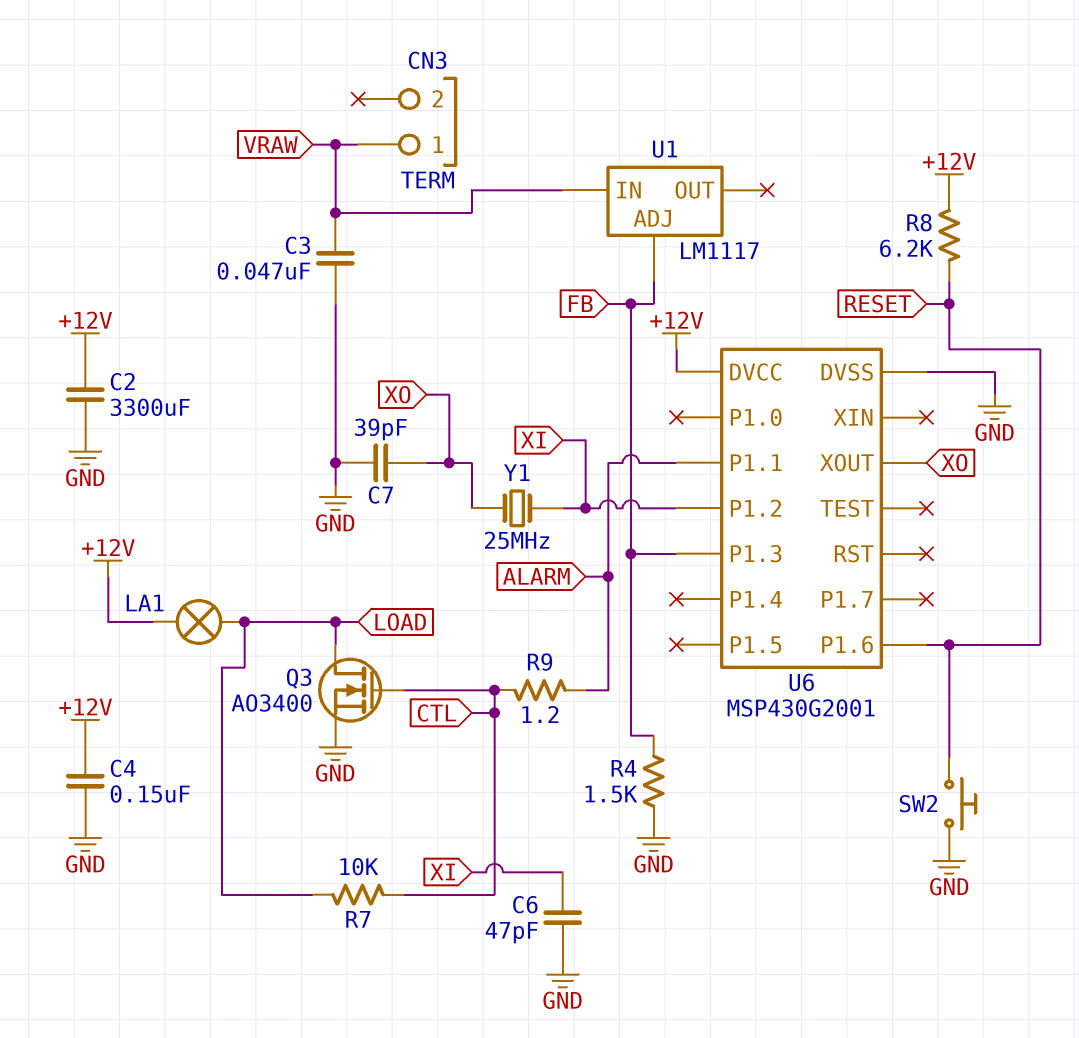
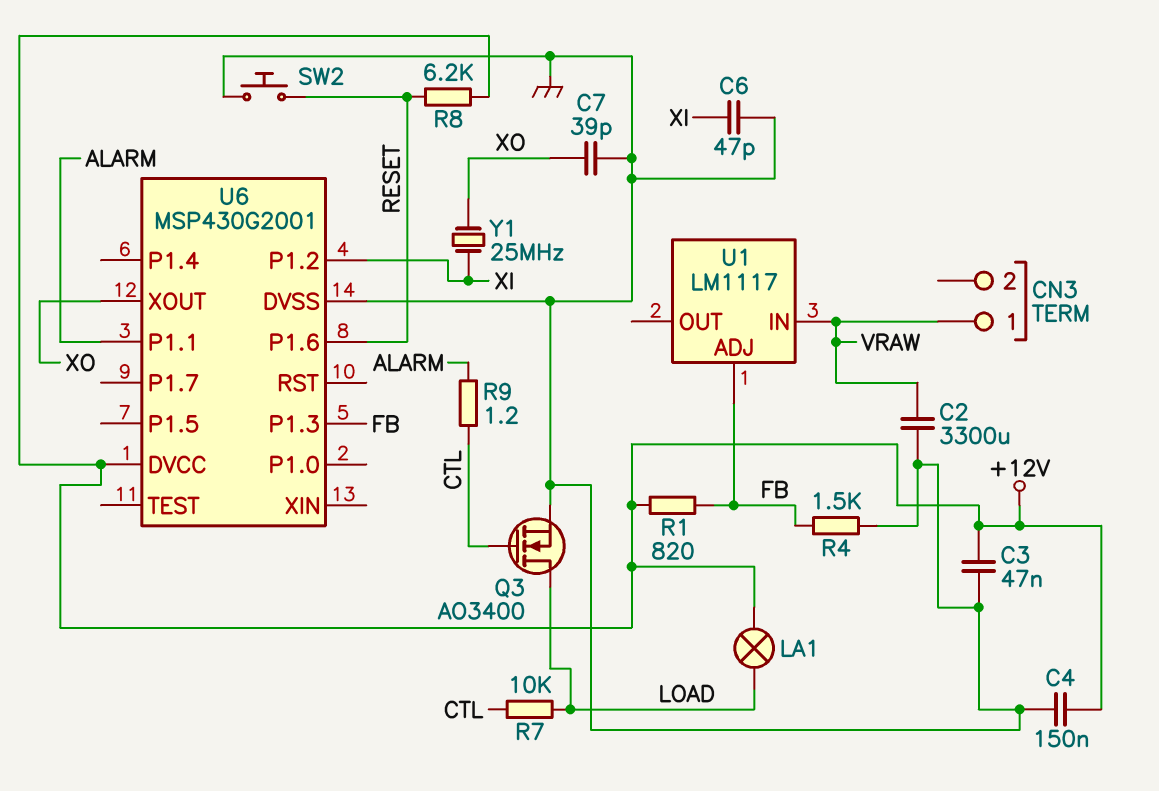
C2: 3300uF (+12V, GND) -> 3300uF (GND, VRAW)
C3: 47nF (GND, VRAW) -> 47nF (+12V, GND)
R1: none -> 820 (+12V, FB)

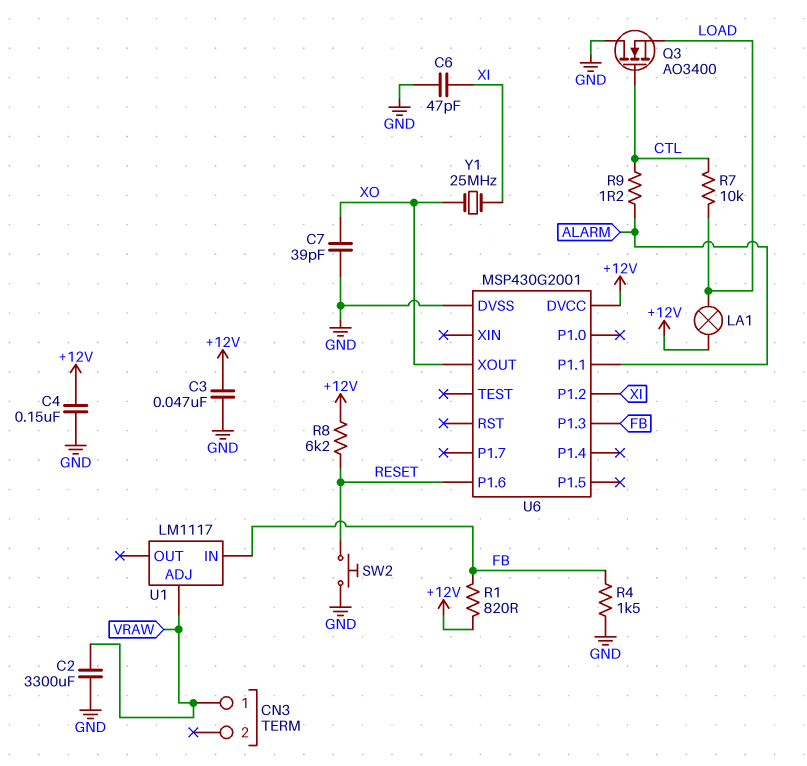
Q3: NMOS AO3400 (G CTL, D LOAD, S GND) -> NMOS AO3400 (G CTL, D GND, S LOAD)
U1 pin ADJ: FB -> VRAW
U1 pin IN: VRAW -> FB

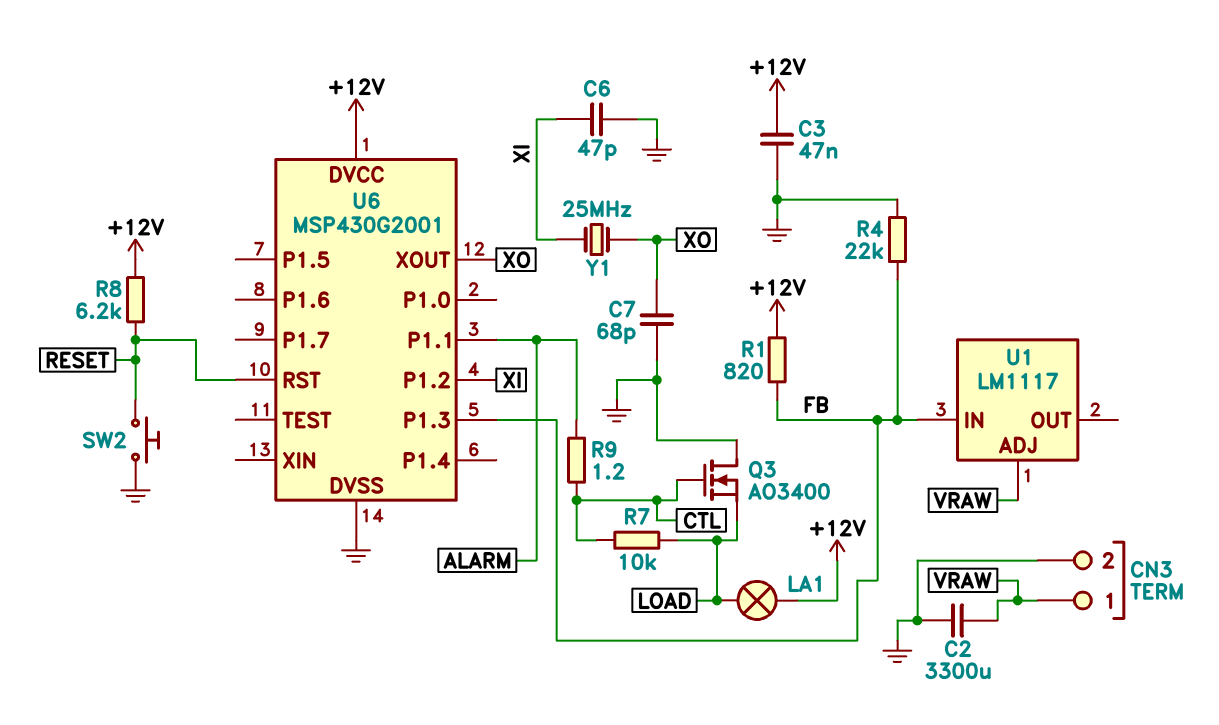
C4: 150nF (+12V, GND) -> none
C7: 39pF (GND, XO) -> 68pF (GND, XO)
CN3 pin 2: none -> GND
R4: 1.5k (FB, GND) -> 22k (FB, GND)
U6 pin P1.6: RESET -> none
U6 pin RST: none -> RESET

